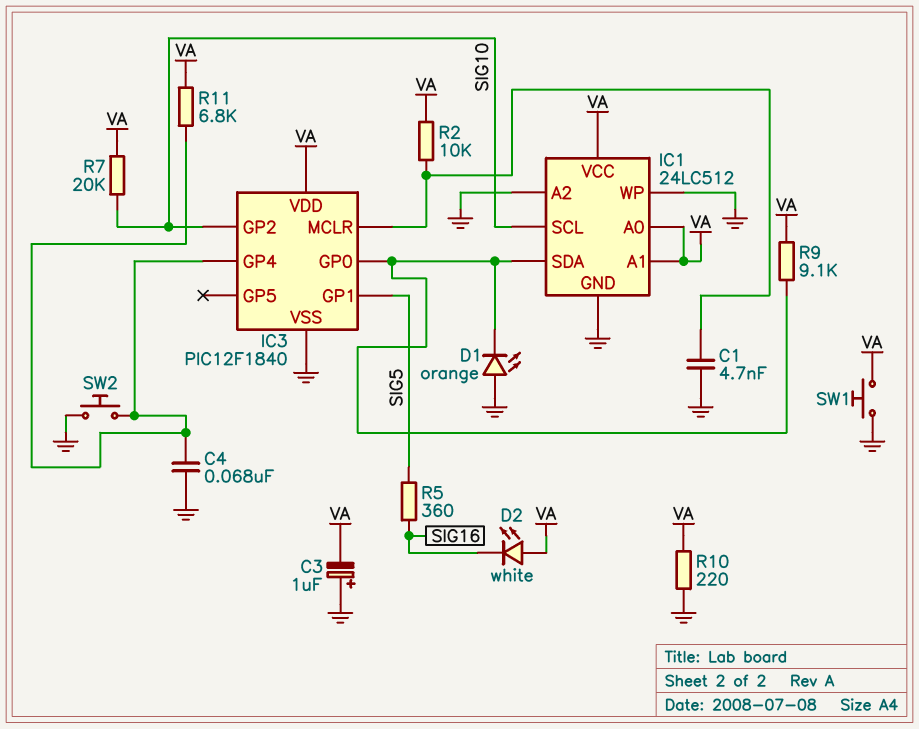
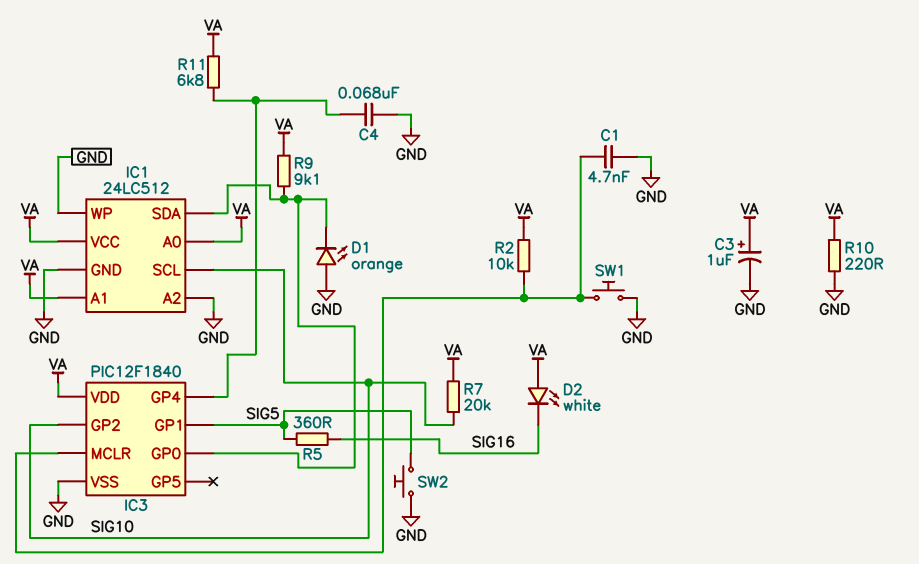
C3: 1uF (plus GND, minus VA) -> 1uF (plus VA, minus GND)
SW1: button (GND, VA) -> button (GND, IC3/MCLR)
SW2: button (GND, IC3/GP4) -> button (GND, SIG5)

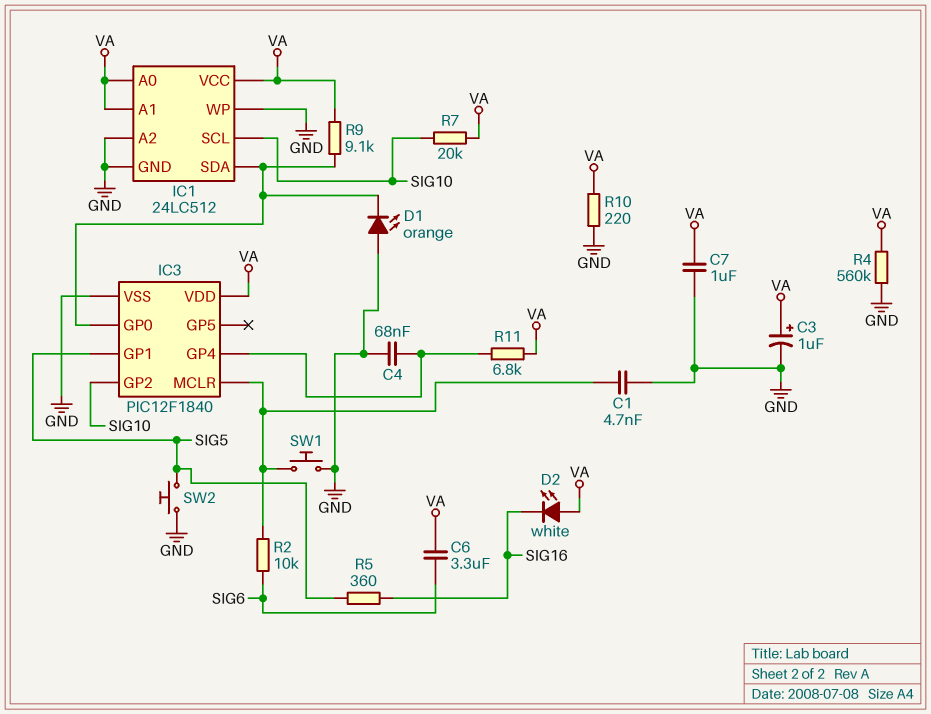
C6: none -> 3.3uF (SIG6, VA)
C7: none -> 1uF (GND, VA)
R2: 10k (IC3/MCLR, VA) -> 10k (IC3/MCLR, SIG6)
R4: none -> 560k (GND, VA)

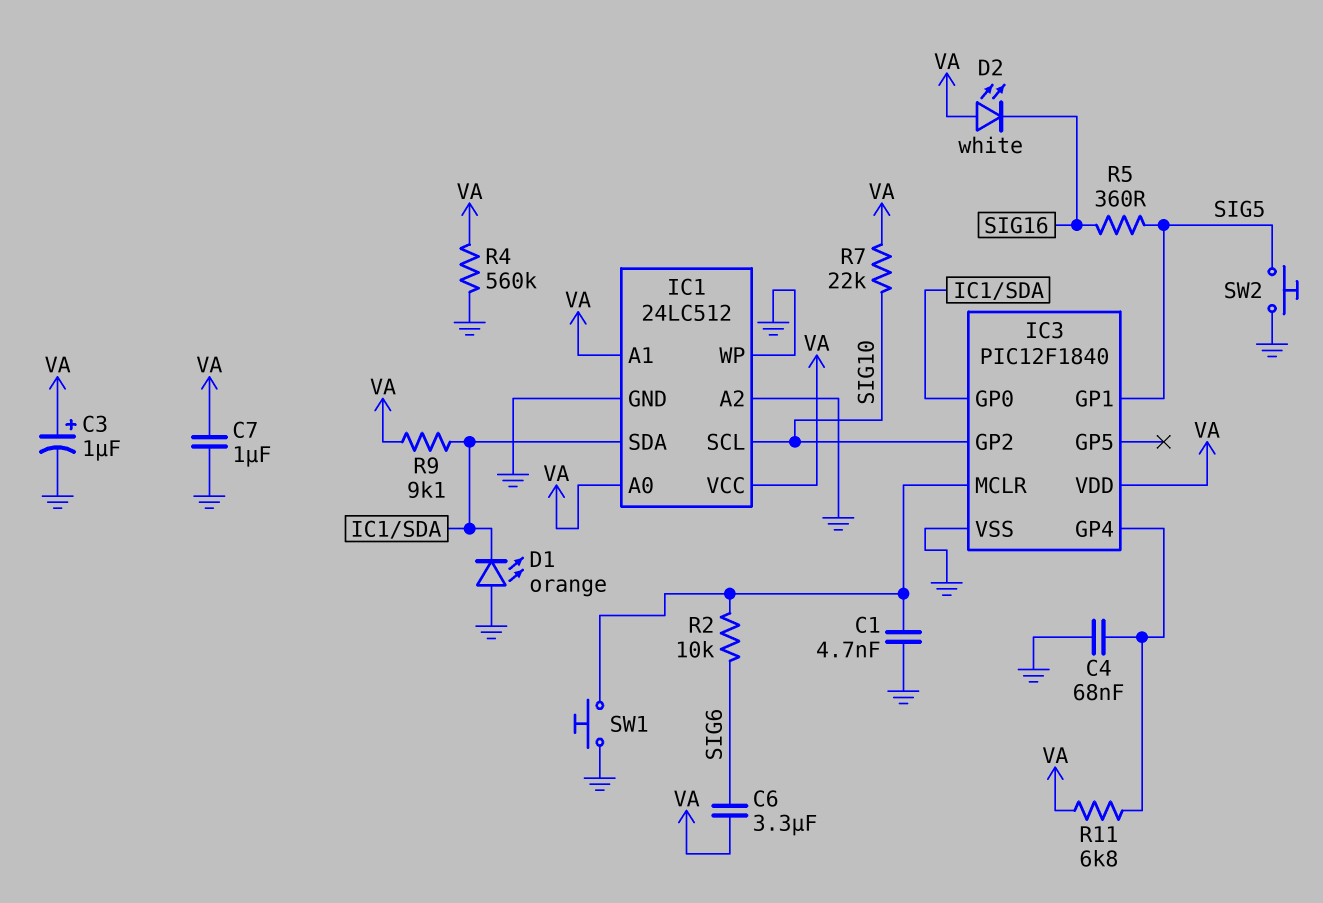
R7: 20k (SIG10, VA) -> 22k (SIG10, VA)
R10: 220 (GND, VA) -> none

